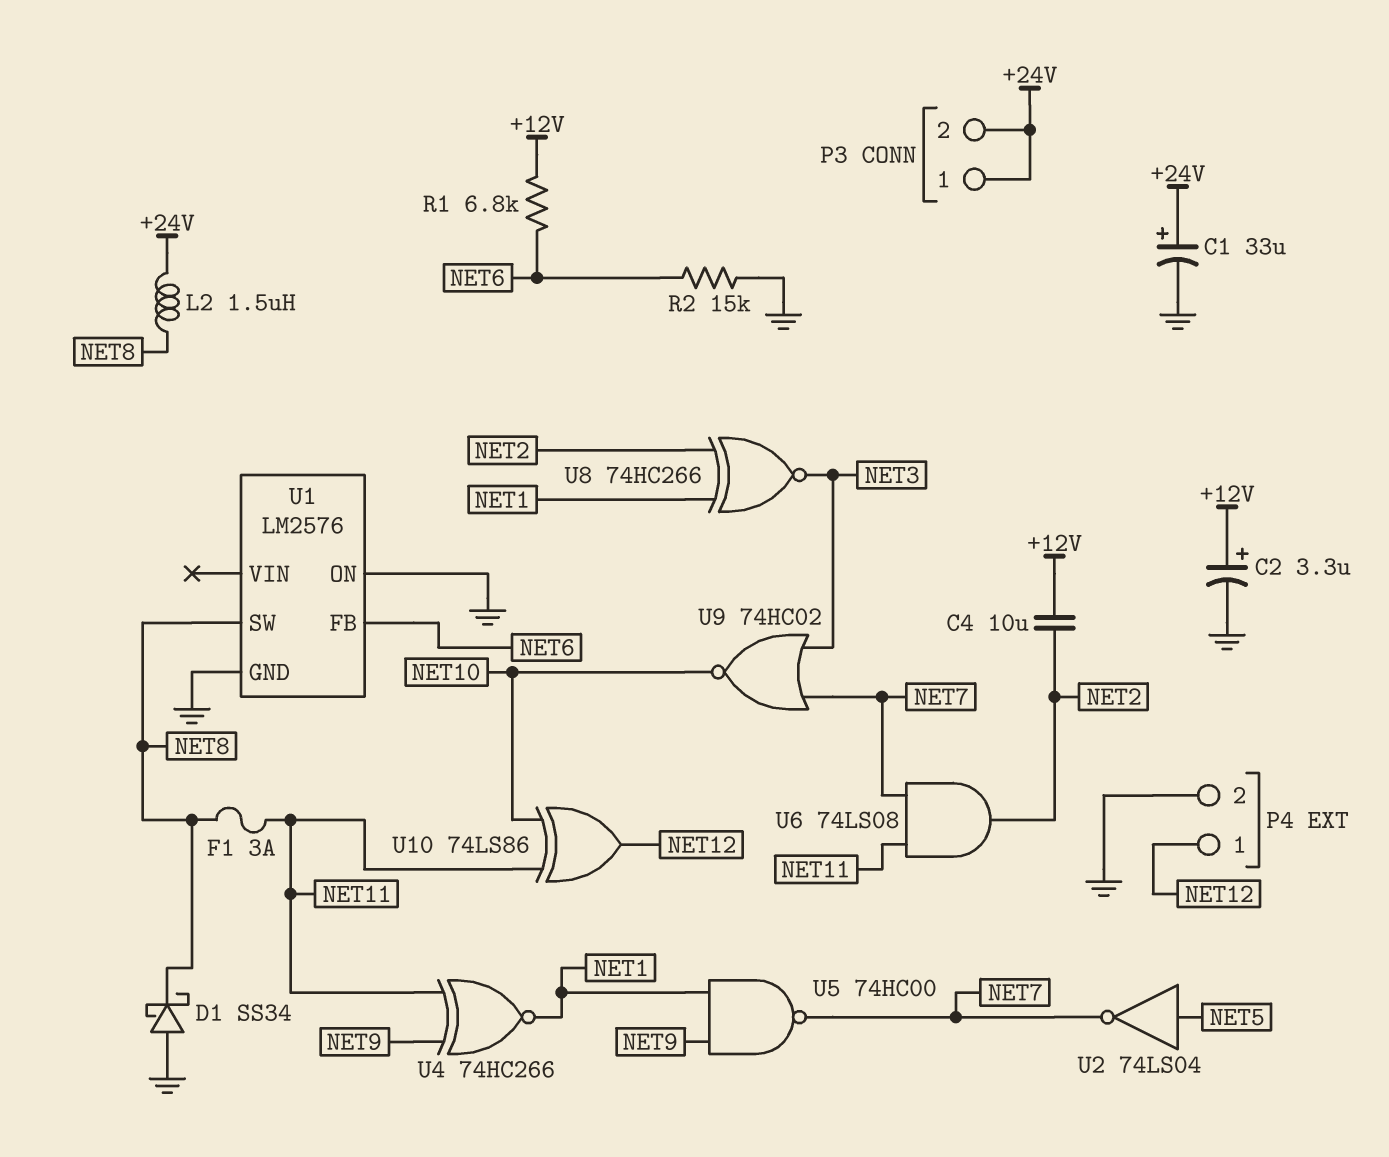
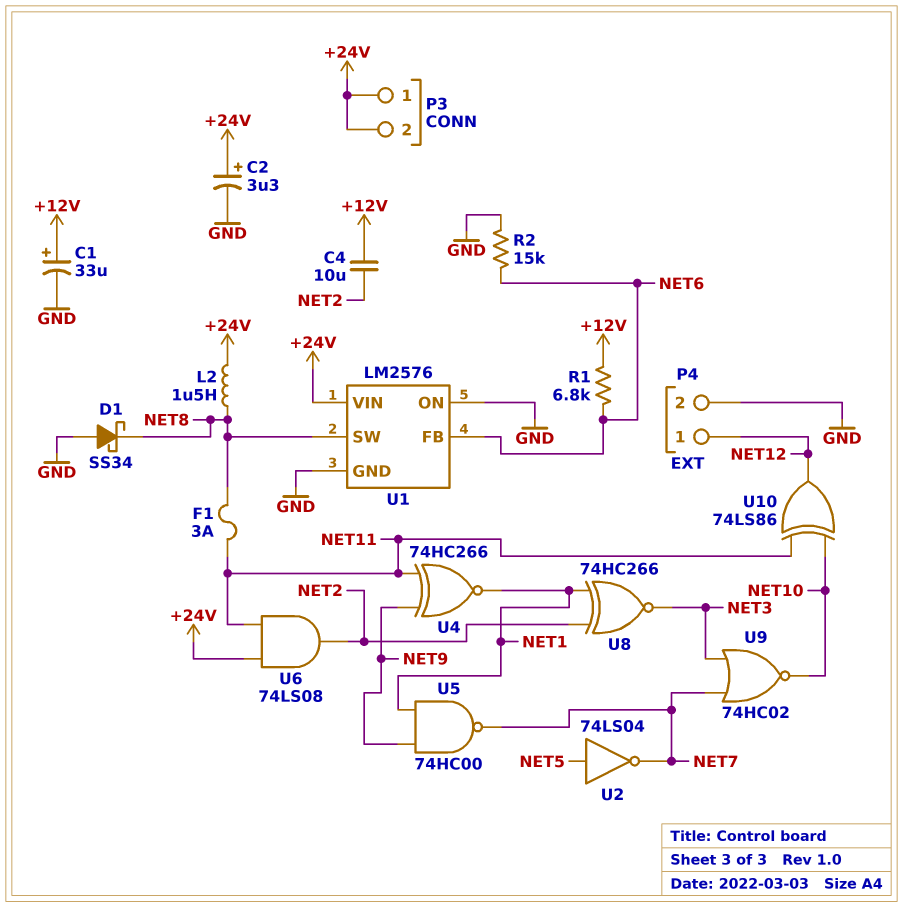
C1: 33uF (plus +24V, minus GND) -> 33uF (plus +12V, minus GND)
C2: 3.3uF (plus +12V, minus GND) -> 3.3uF (plus +24V, minus GND)
U1 pin VIN: none -> +24V
U6: AND 74LS08 (in NET7, in NET11, out NET2) -> AND 74LS08 (in +24V, in NET11, out NET2)

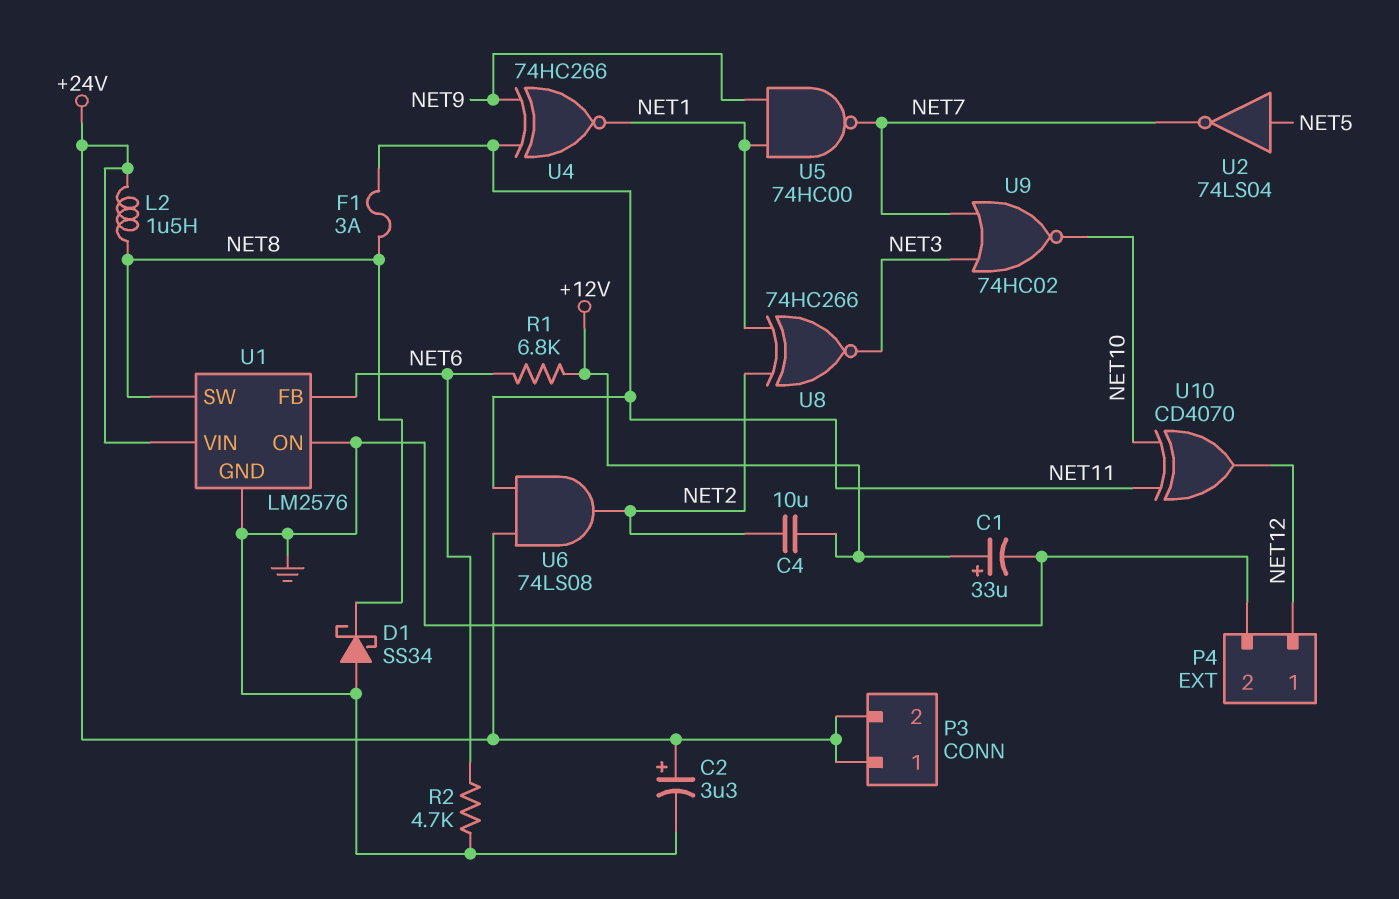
R2: 15k (GND, NET6) -> 4.7k (GND, NET6)
U10: XOR 74LS86 (in NET10, in NET11, out NET12) -> XOR CD4070 (in NET10, in NET11, out NET12)

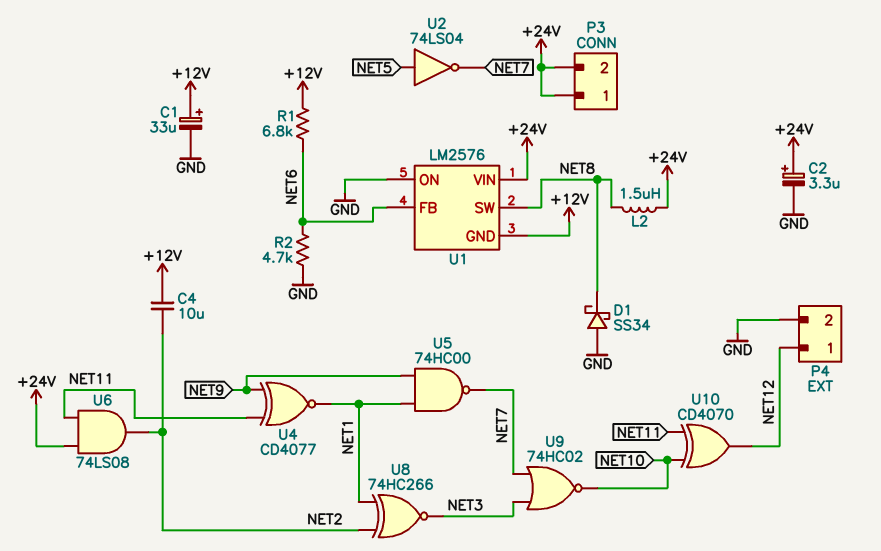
F1: 3A (NET8, NET11) -> none
U1 pin GND: GND -> +12V
U4: XNOR 74HC266 (in NET9, in NET11, out NET1) -> XNOR CD4077 (in NET9, in NET11, out NET1)

